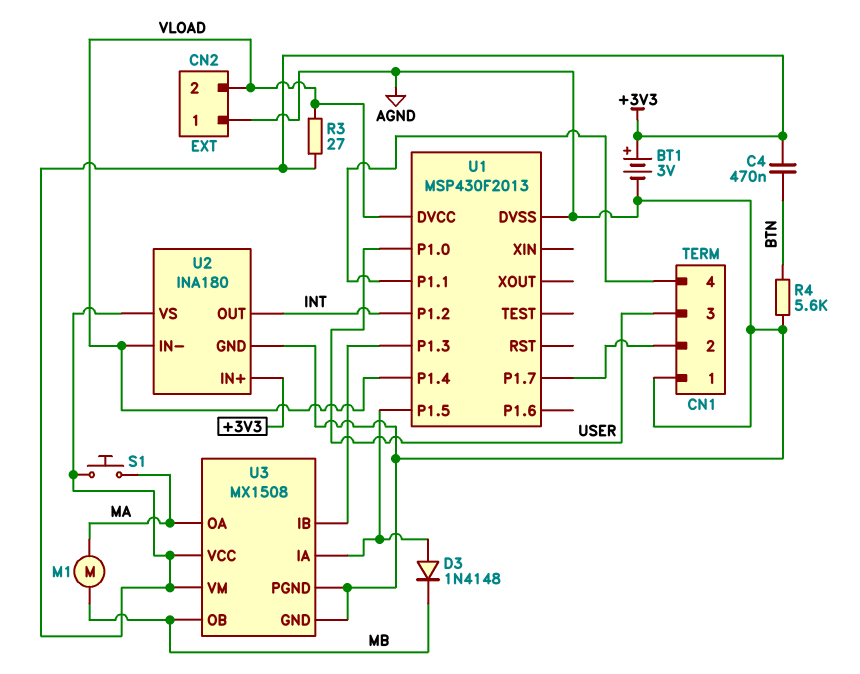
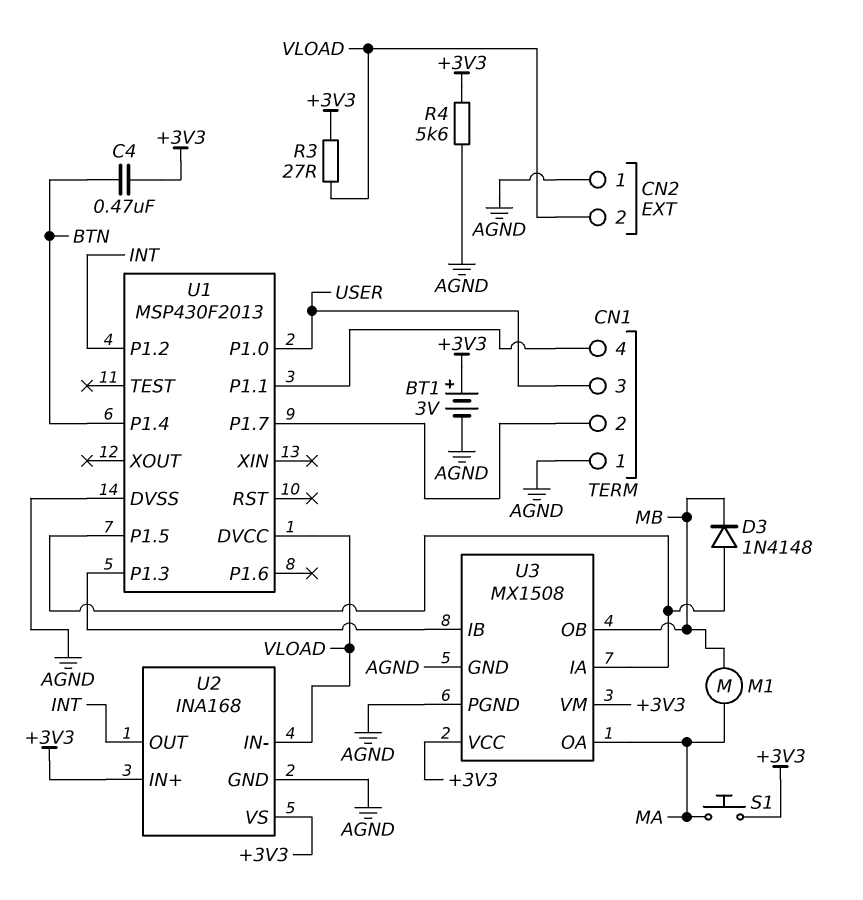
R4: 5.6k (AGND, BTN) -> 5.6k (+3V3, AGND)
U1 pin P1.4: VLOAD -> BTN
U2: INA180 -> INA168

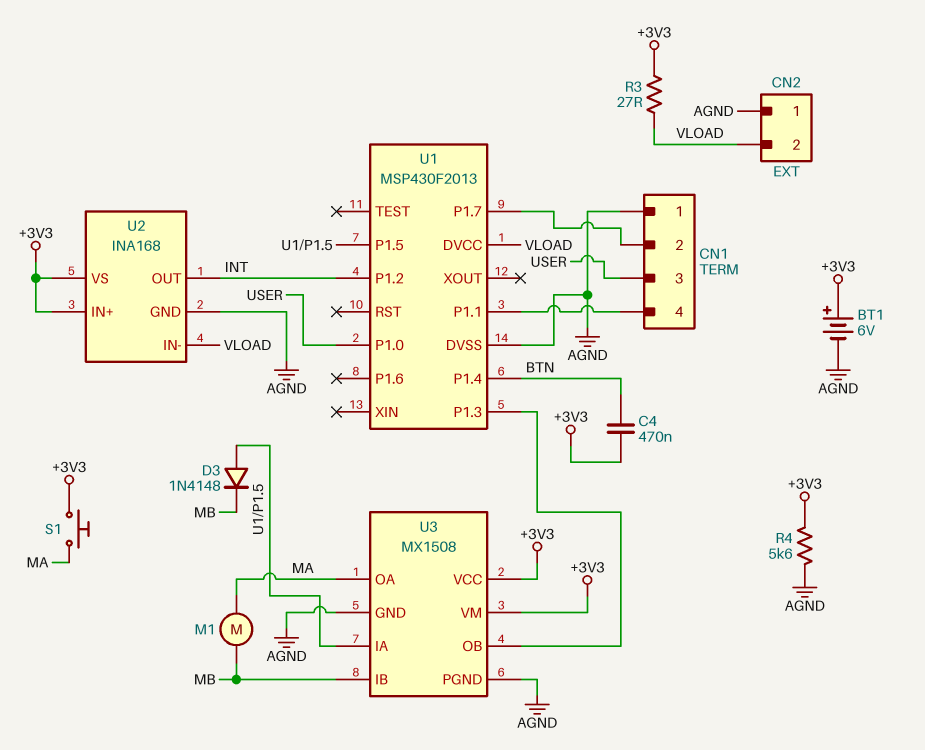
BT1: 3V (plus +3V3, minus AGND) -> 6V (plus +3V3, minus AGND)
U3 pin IB: U1/P1.3 -> MB
U3 pin OB: MB -> U1/P1.3

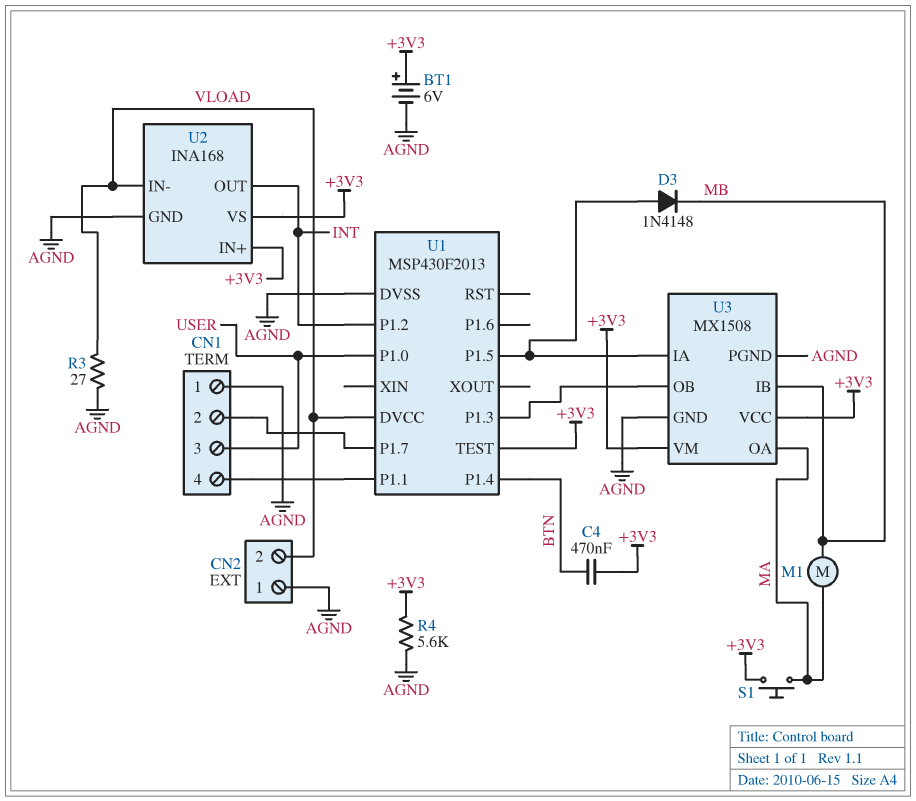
R3: 27 (+3V3, VLOAD) -> 27 (AGND, VLOAD)
U1 pin TEST: none -> +3V3

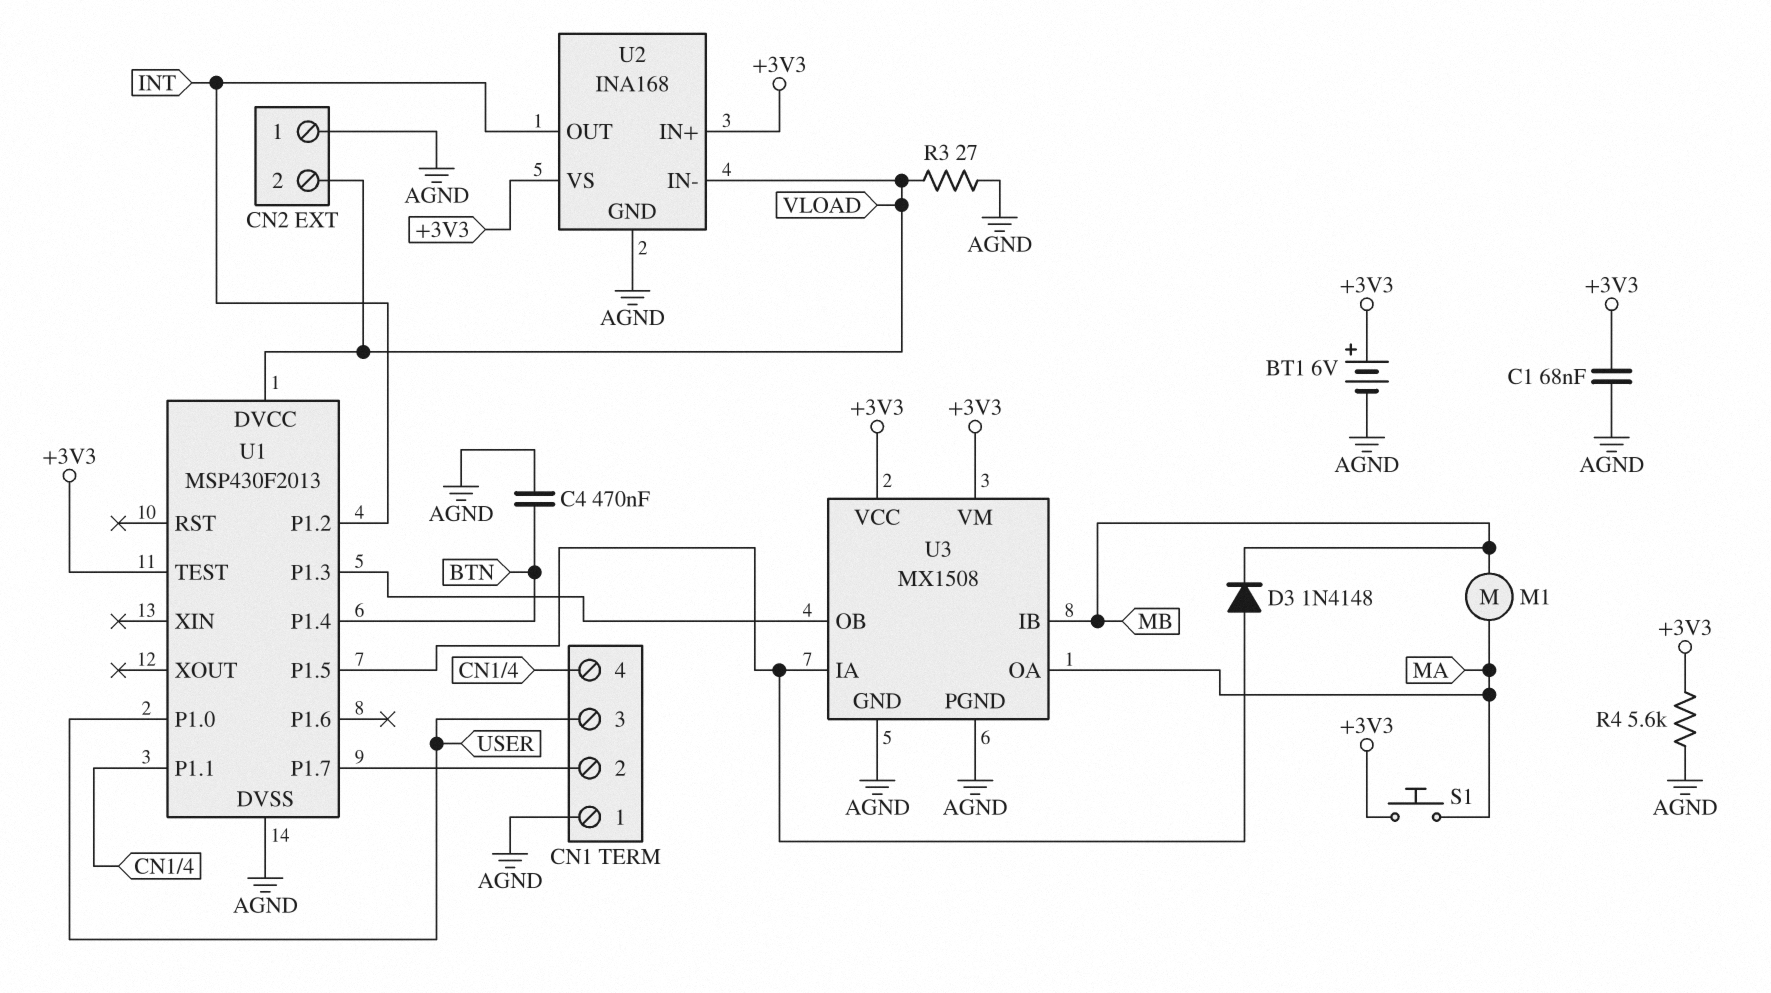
C1: none -> 68nF (+3V3, AGND)
C4: 470nF (+3V3, BTN) -> 470nF (AGND, BTN)

